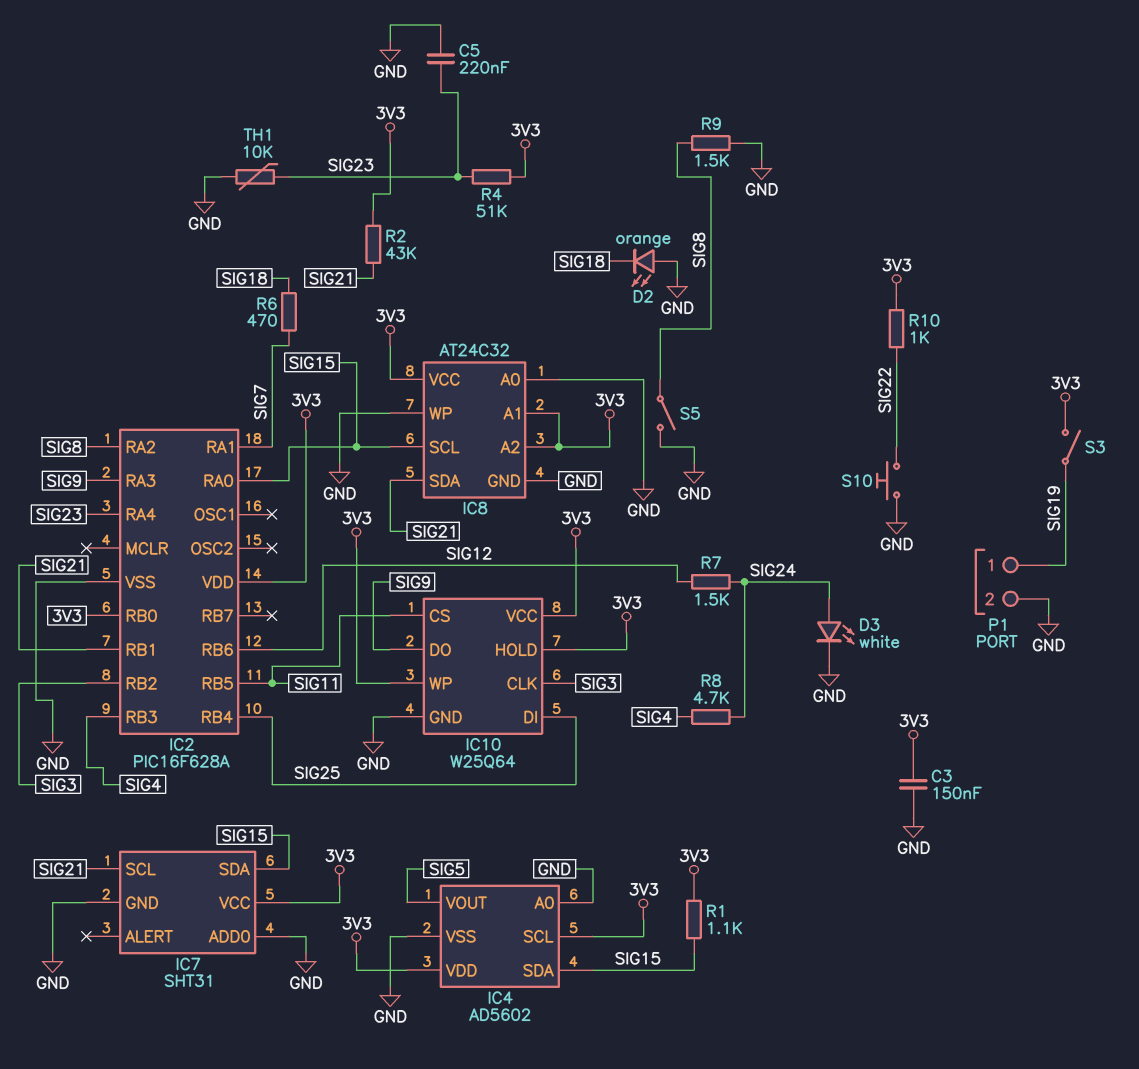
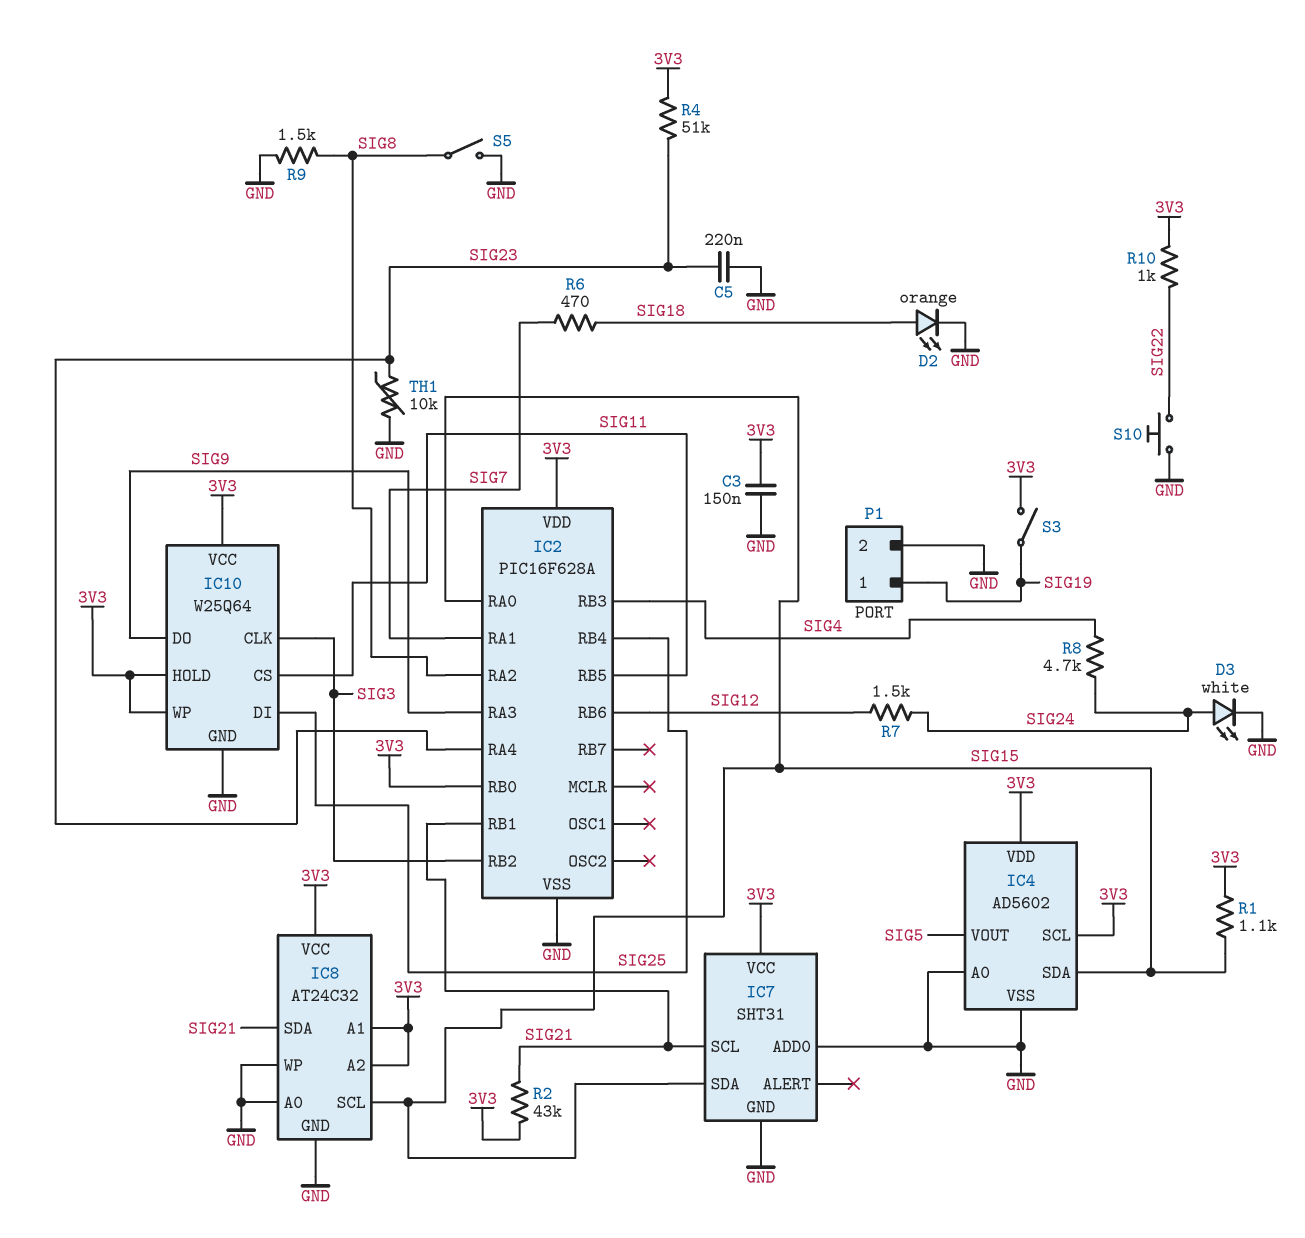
D2: LED orange (A GND, K SIG18) -> LED orange (A SIG18, K GND)

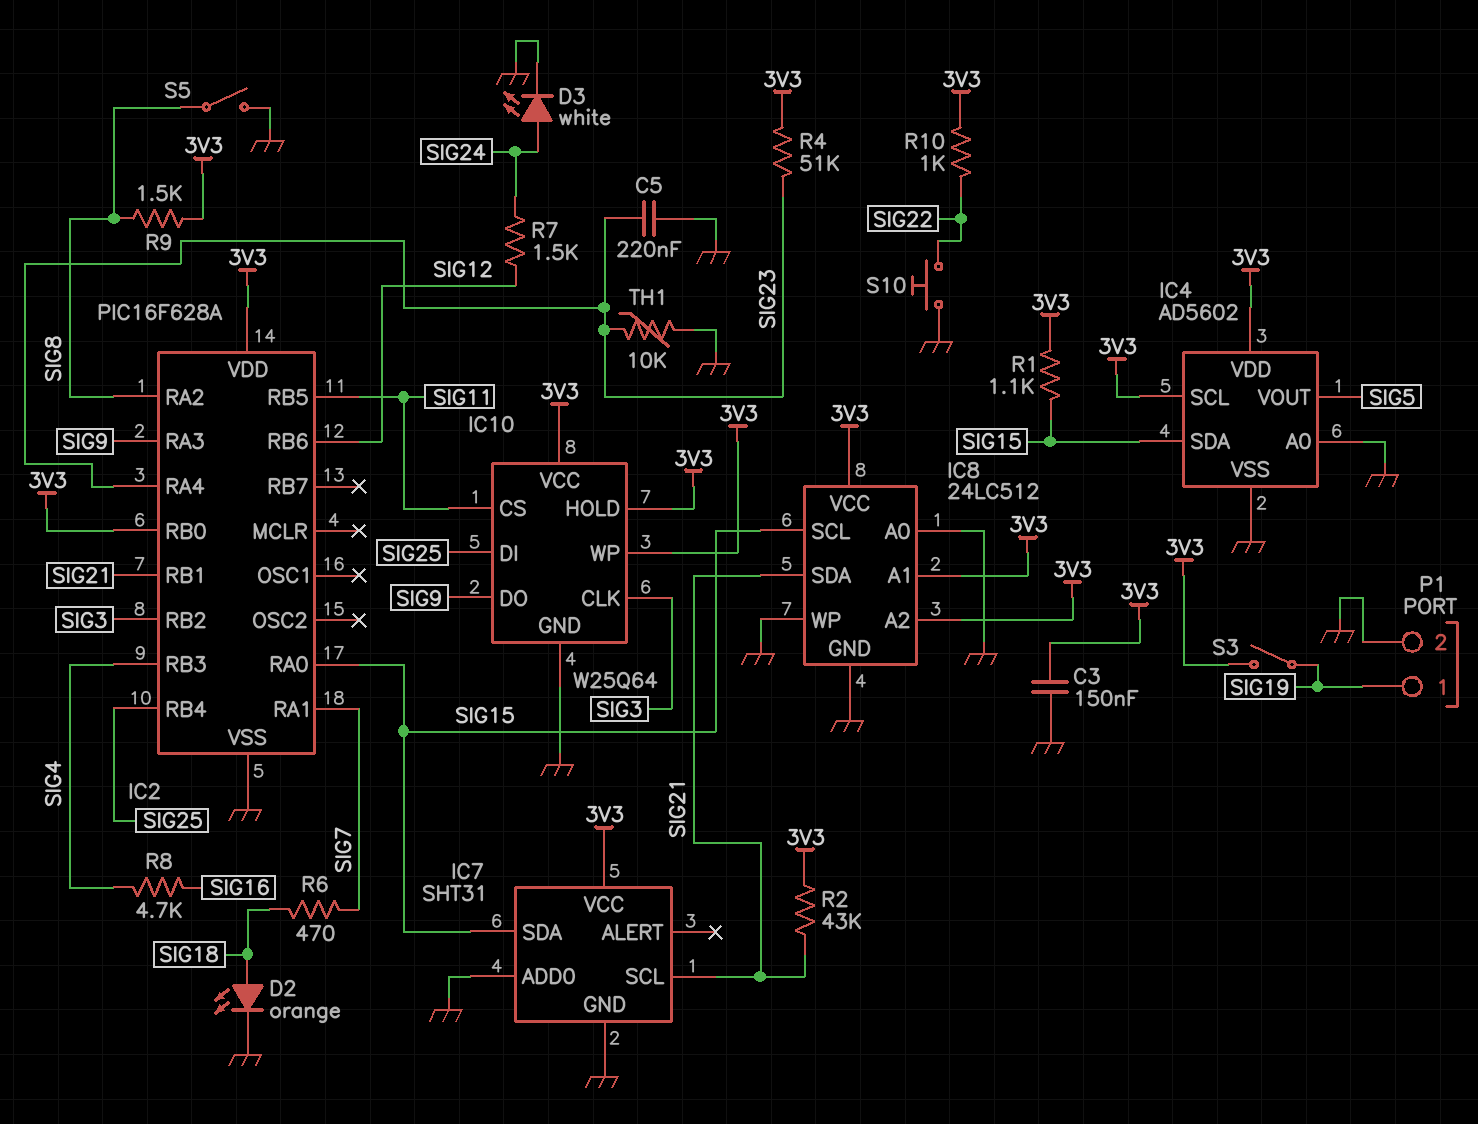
IC8: AT24C32 -> 24LC512
R8: 4.7k (SIG4, SIG24) -> 4.7k (SIG4, SIG16)
R9: 1.5k (GND, SIG8) -> 1.5k (3V3, SIG8)

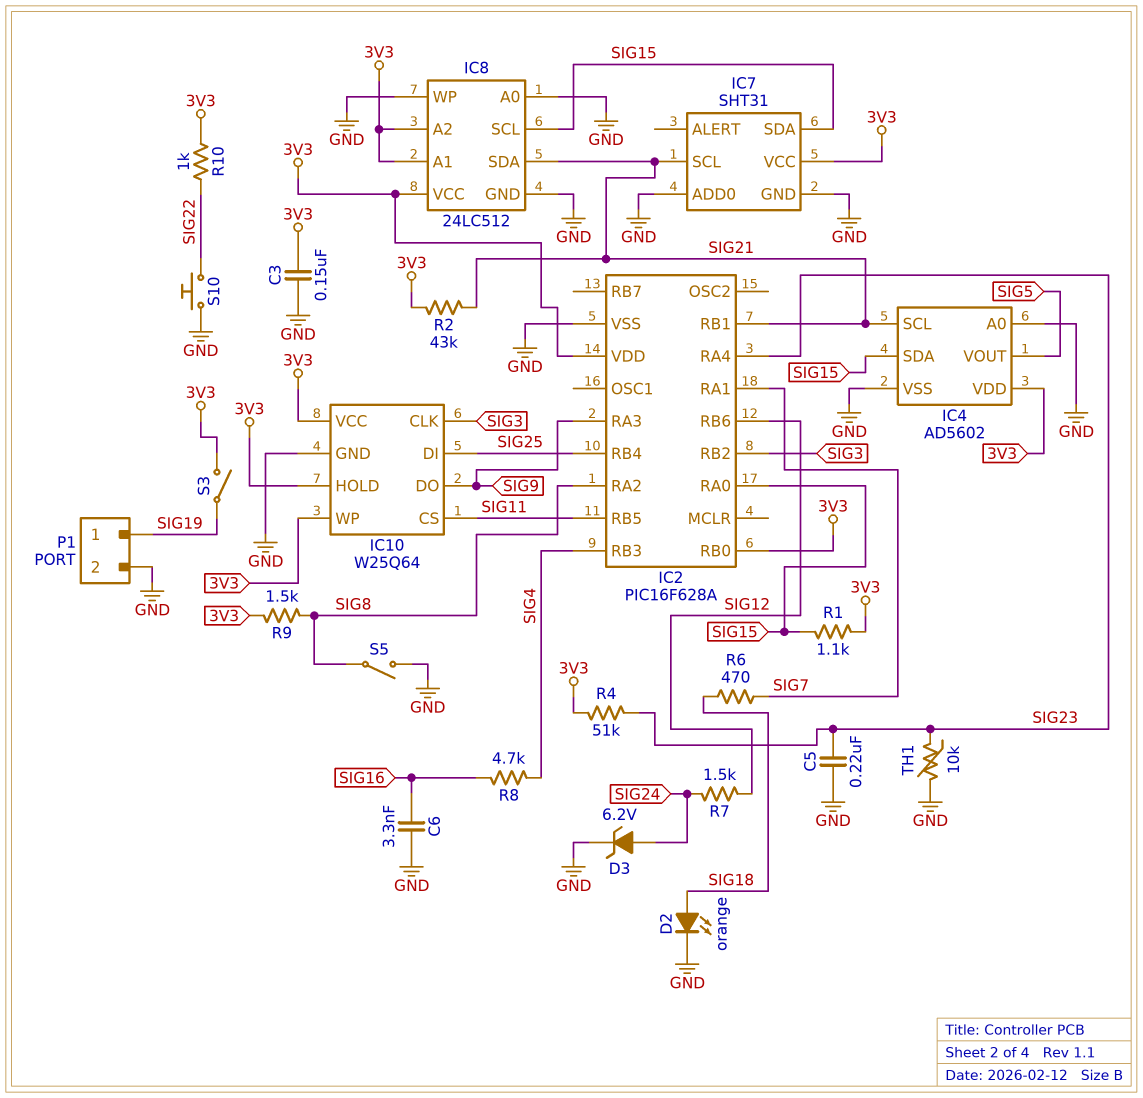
C6: none -> 3.3nF (GND, SIG16)
D3: LED white (A SIG24, K GND) -> zener 6.2V (A SIG24, K GND)
IC4 pin SCL: 3V3 -> SIG21

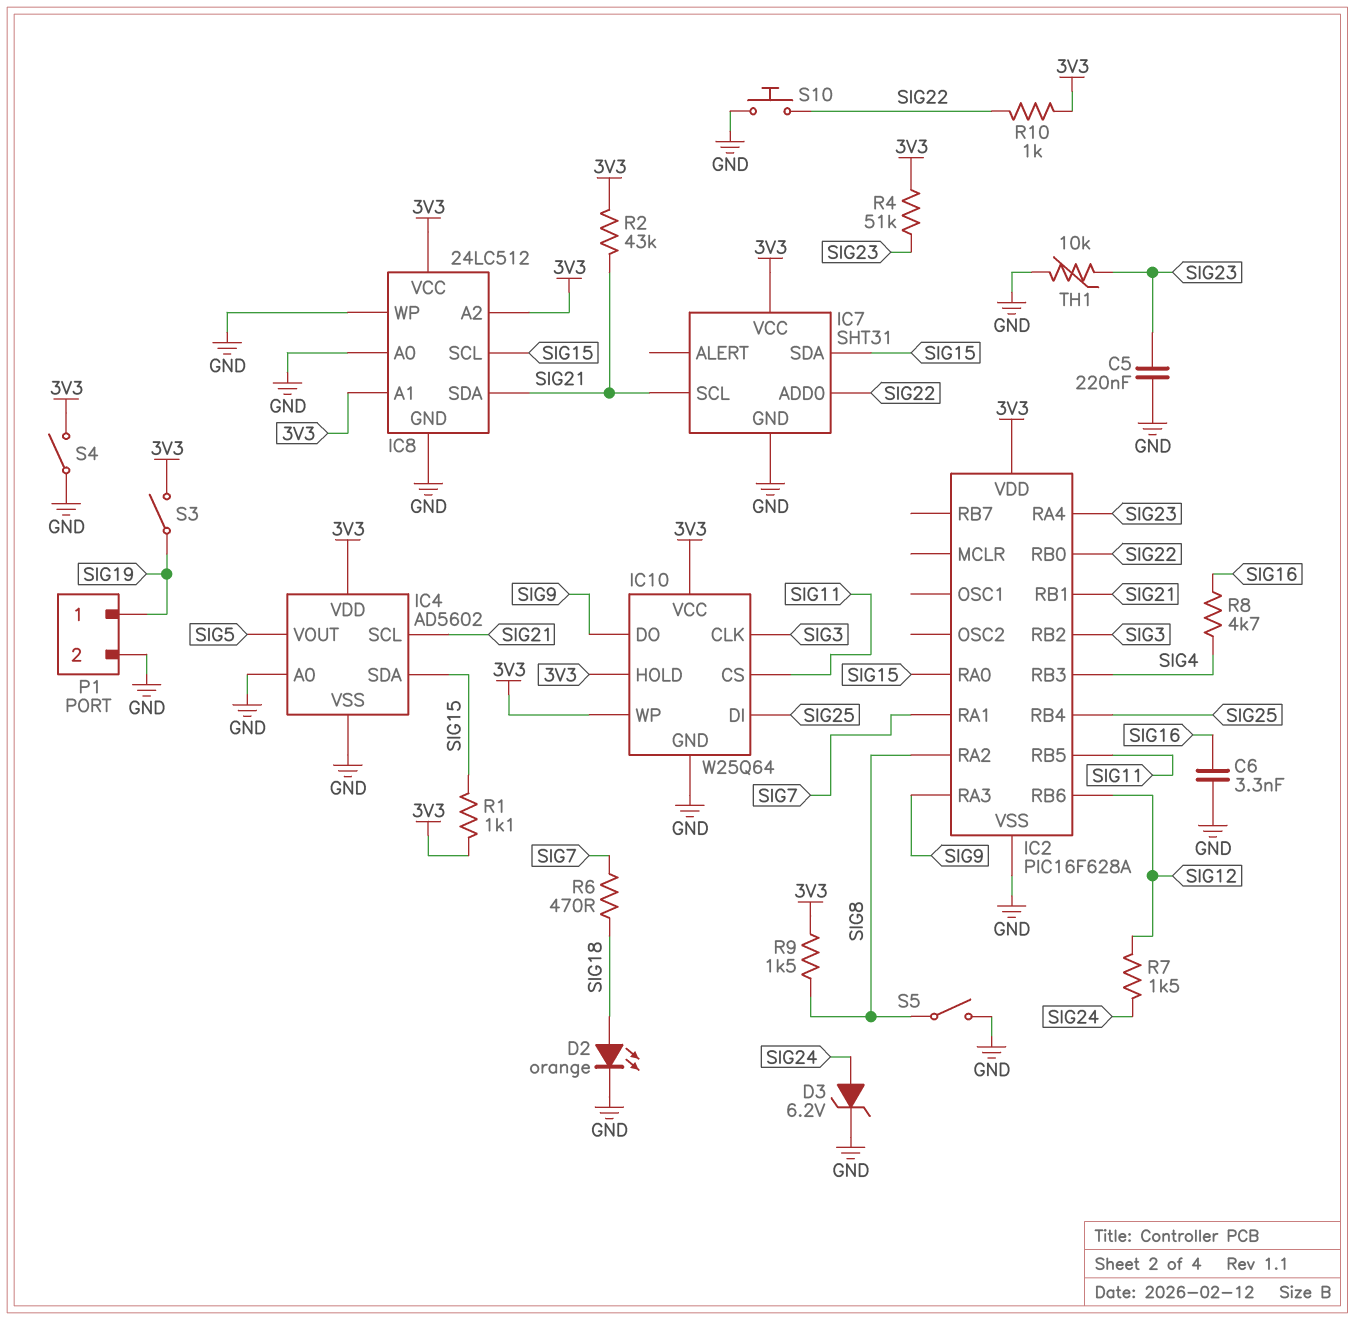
C3: 150nF (3V3, GND) -> none
IC2 pin RB0: 3V3 -> SIG22
IC7 pin ADD0: GND -> SIG22
S4: none -> switch (3V3, GND)

